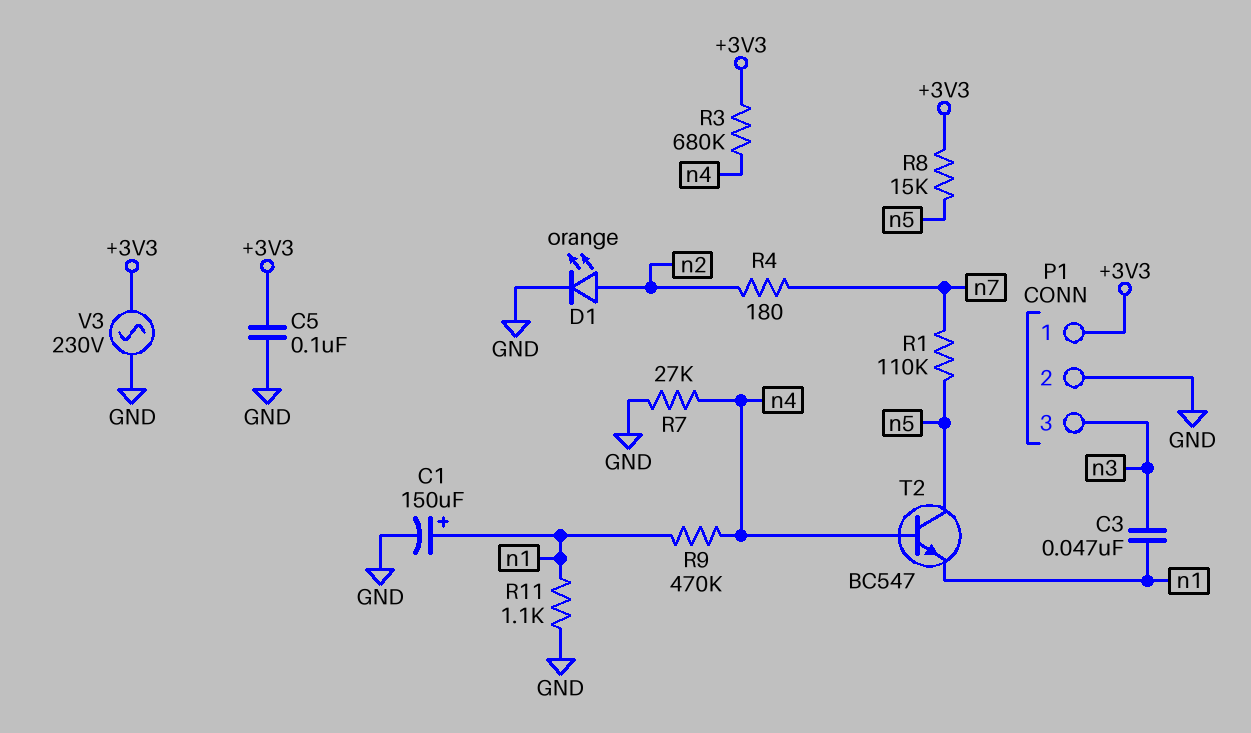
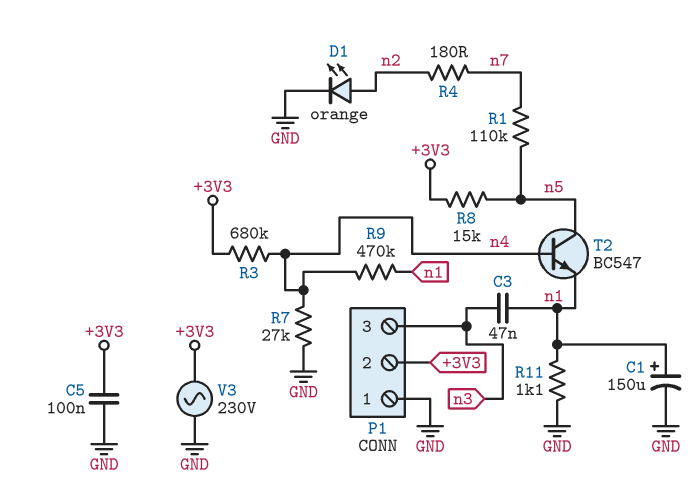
P1 pin 1: +3V3 -> GND
P1 pin 2: GND -> +3V3

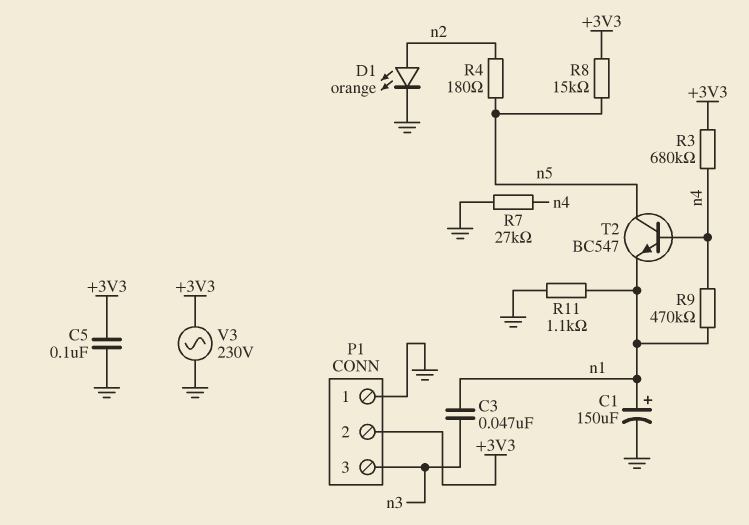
R1: 110k (n5, n7) -> none
R4: 180 (n2, n7) -> 180 (n2, n5)

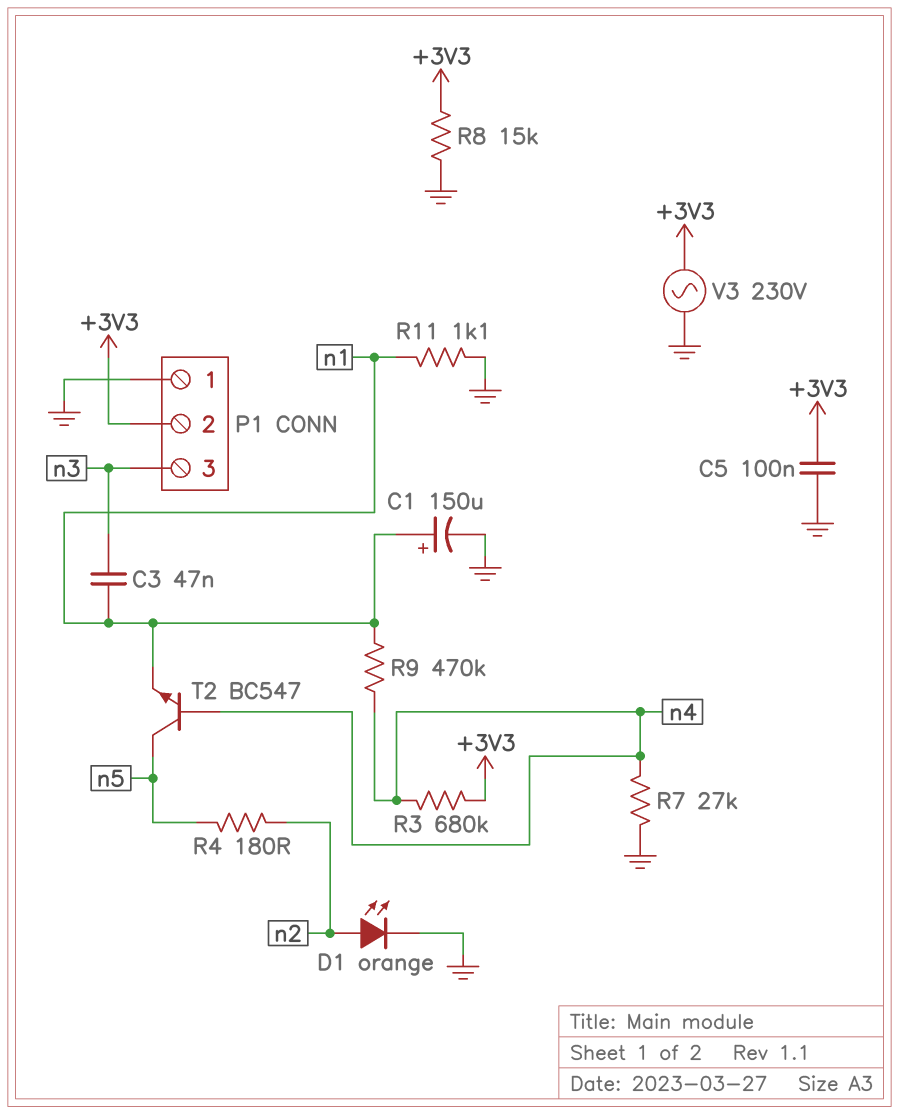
R8: 15k (+3V3, n5) -> 15k (+3V3, GND)

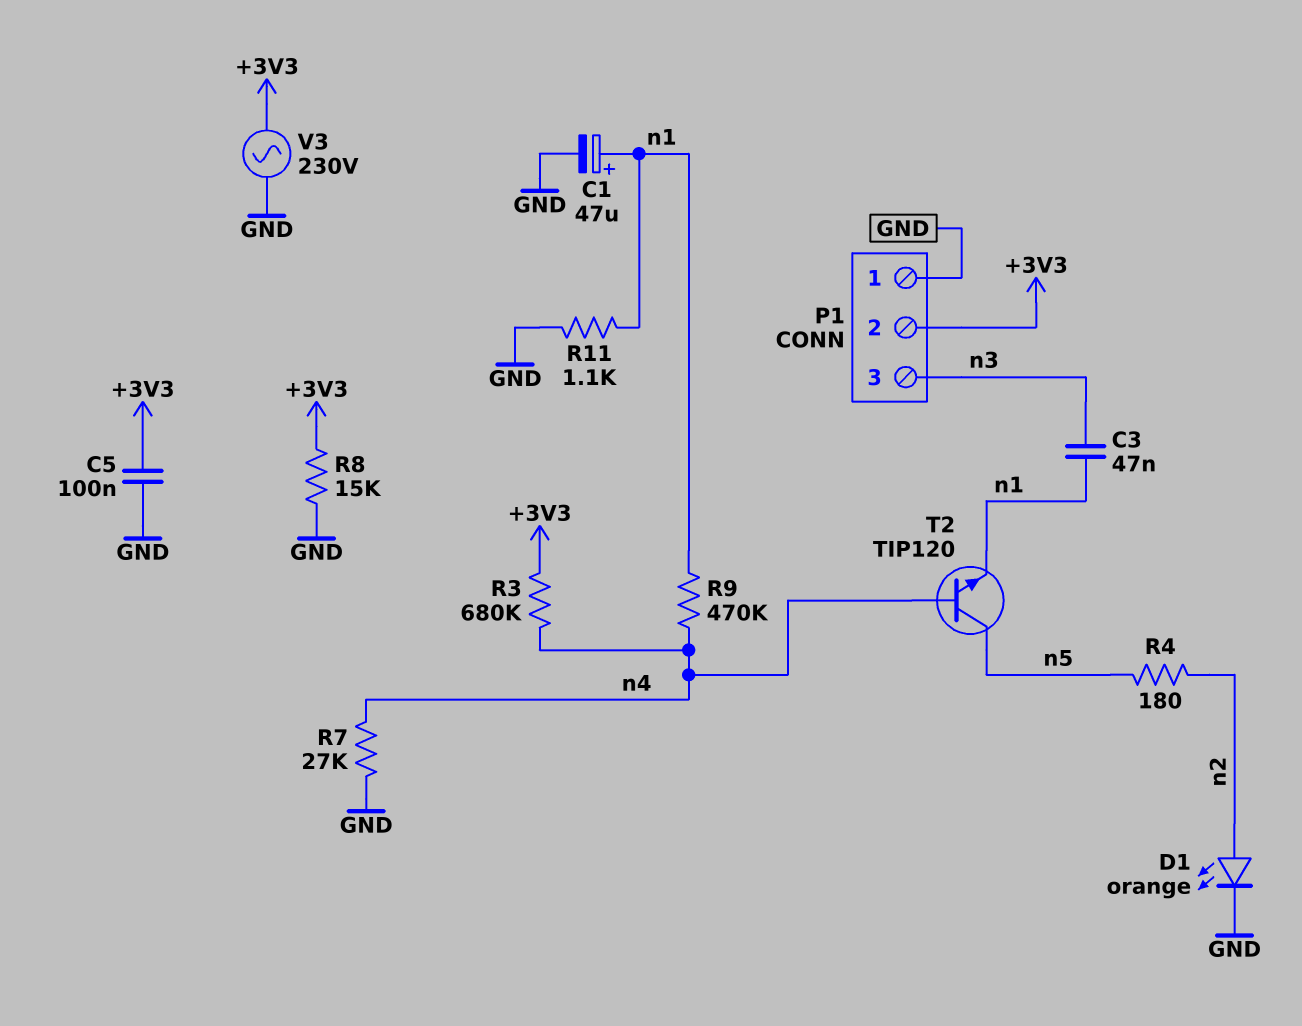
C1: 150uF (plus n1, minus GND) -> 47uF (plus n1, minus GND)
T2: NPN BC547 (B n4, C n5, E n1) -> NPN TIP120 (B n4, C n5, E n1)

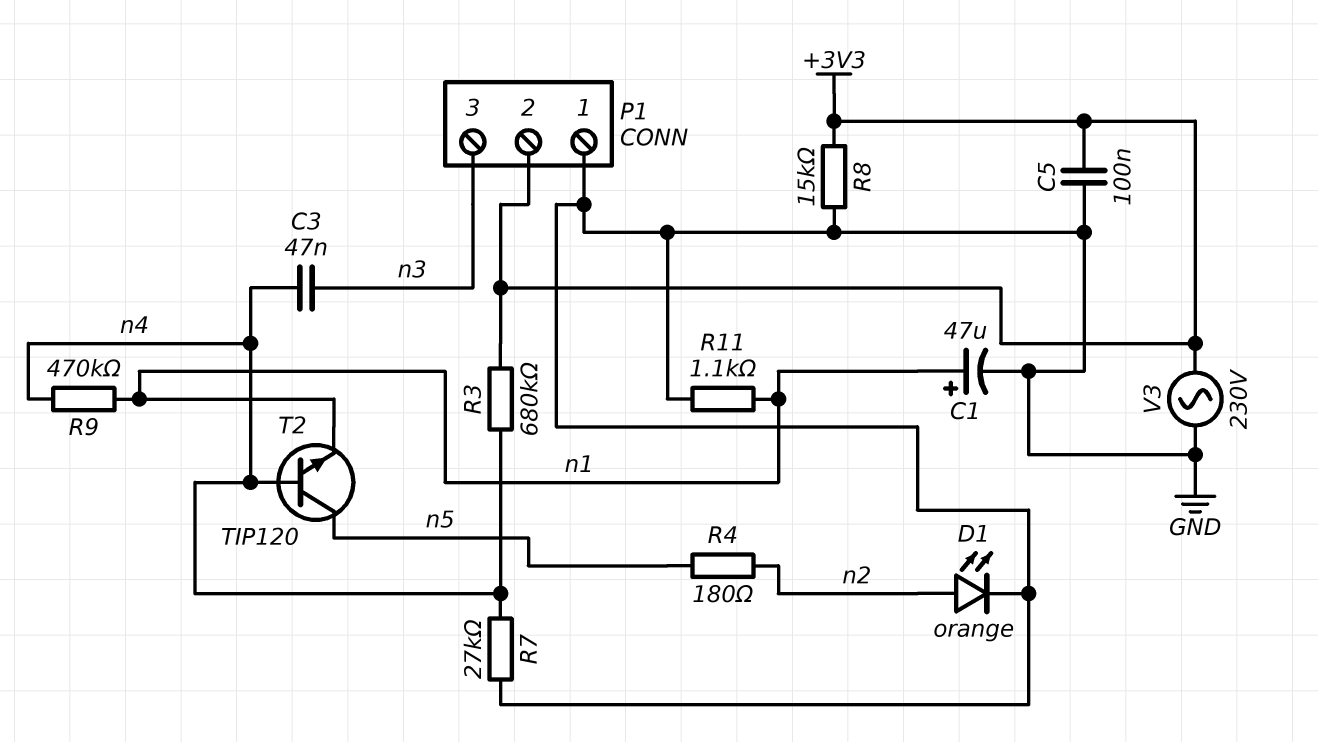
C3: 47nF (n1, n3) -> 47nF (n3, n4)

